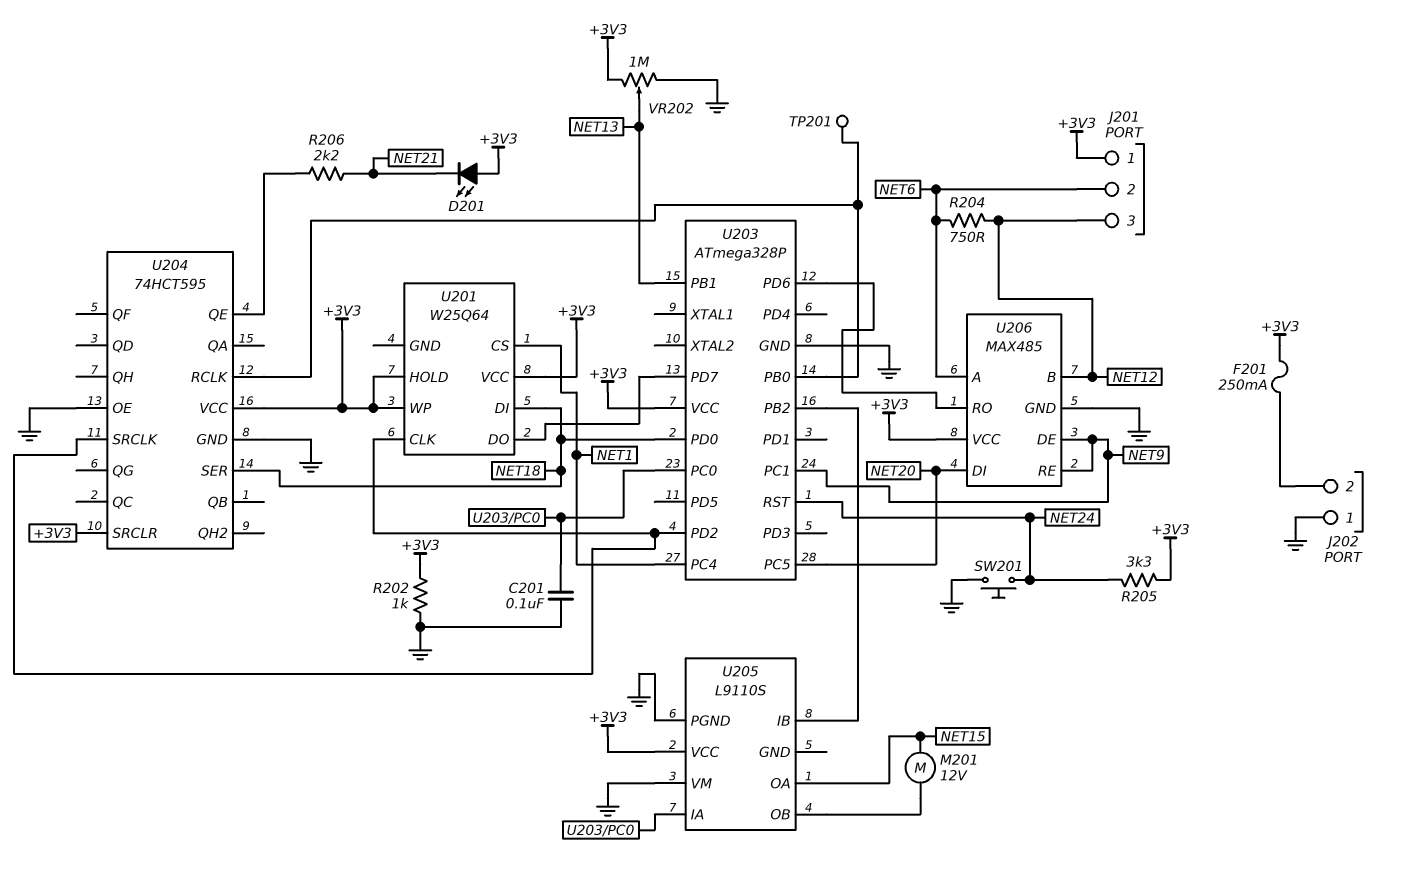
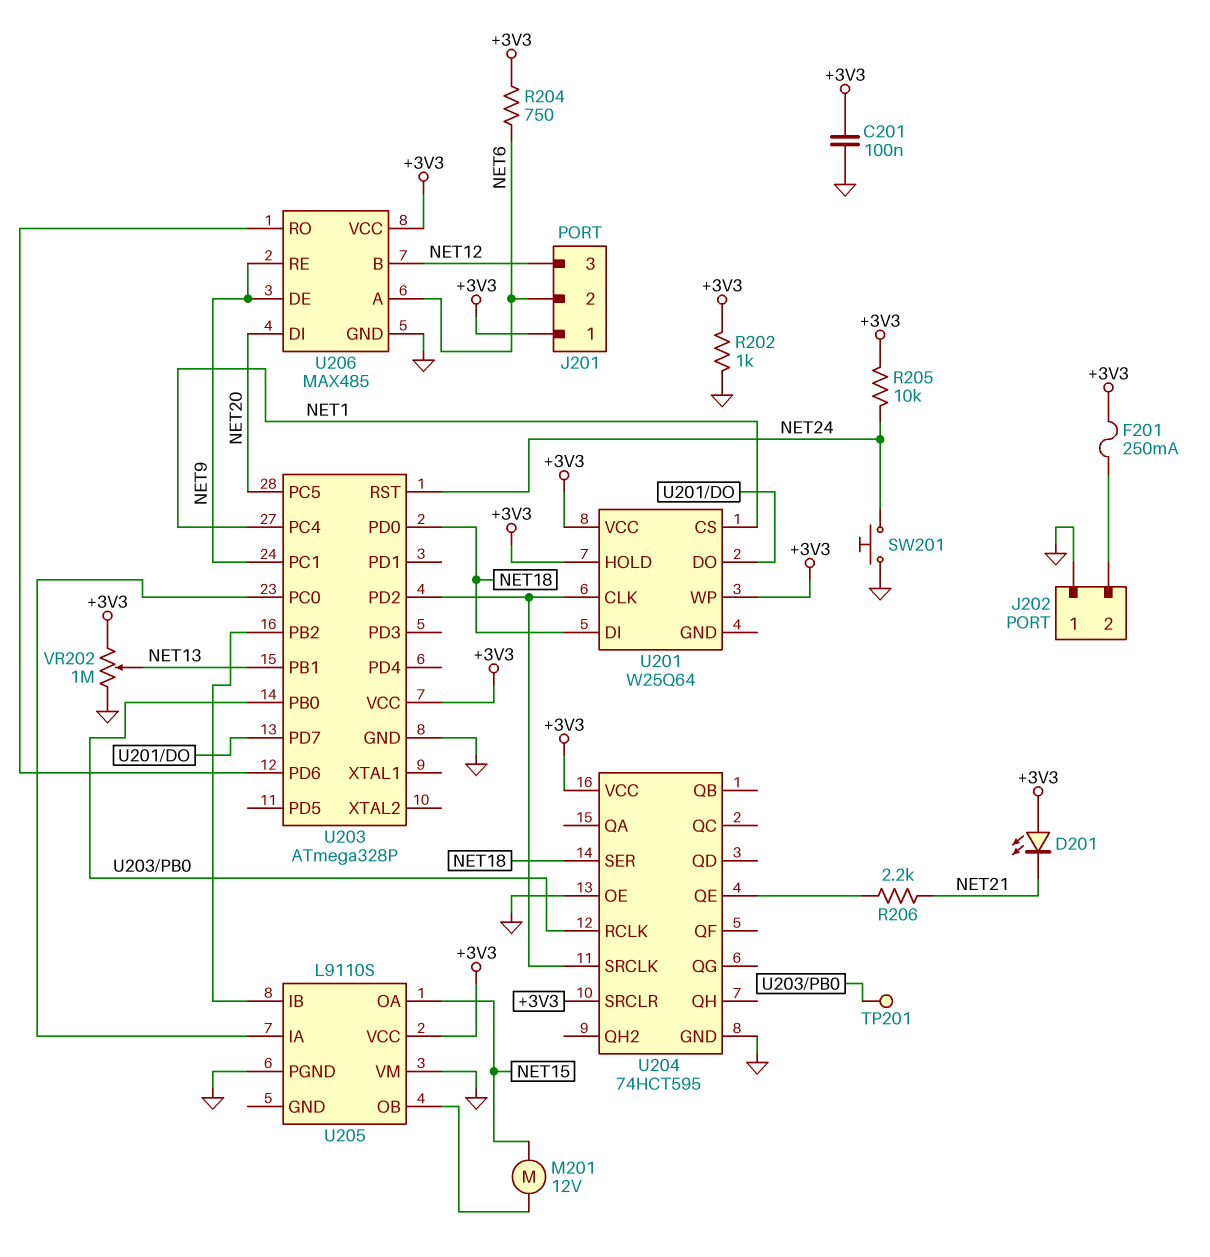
C201: 100nF (GND, U203/PC0) -> 100nF (+3V3, GND)
R204: 750 (NET6, NET12) -> 750 (+3V3, NET6)
R205: 3.3k (+3V3, NET24) -> 10k (+3V3, NET24)

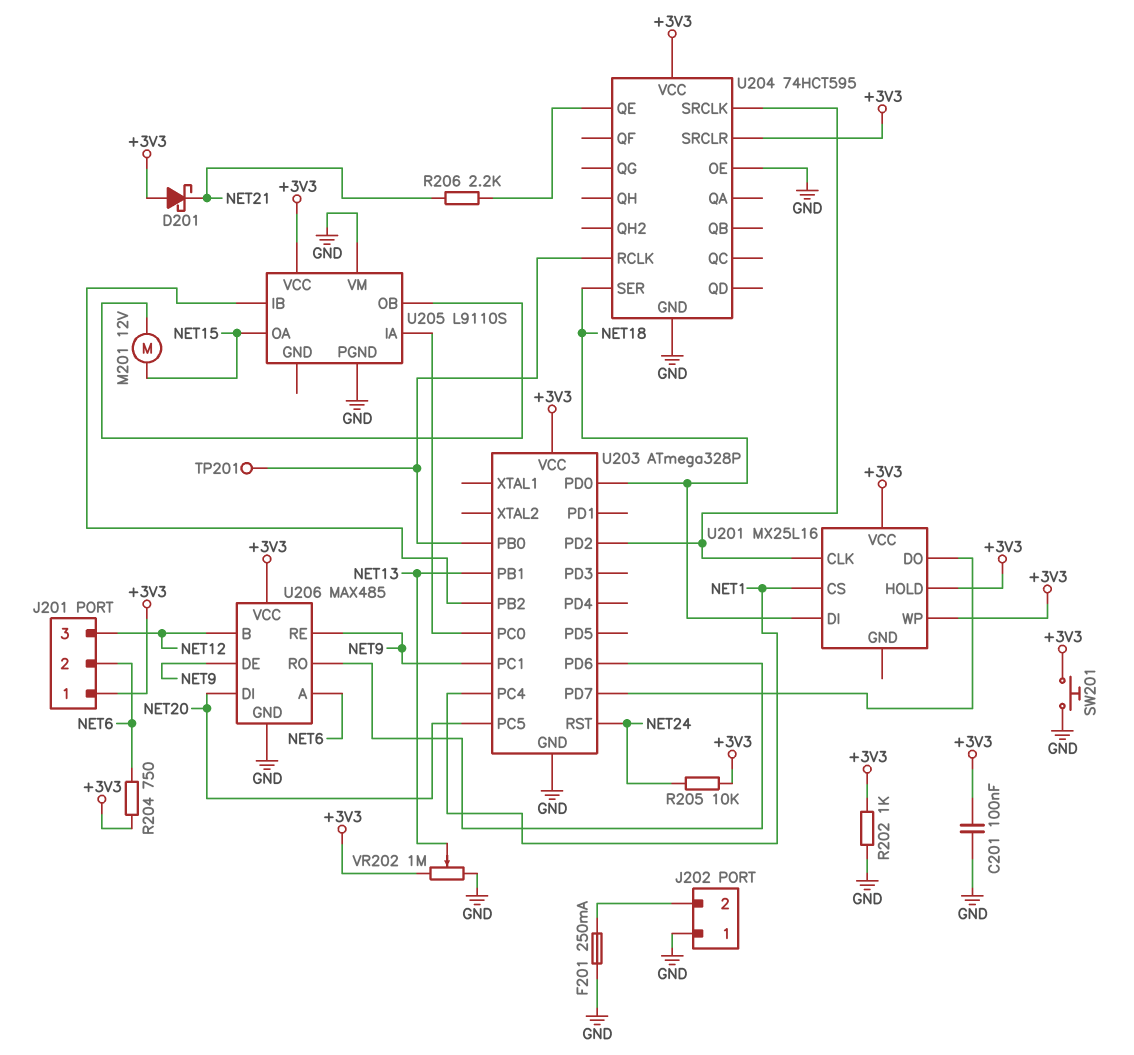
D201: LED (A +3V3, K NET21) -> schottky (A +3V3, K NET21)
F201: 250mA (+3V3, J202/2) -> 250mA (GND, J202/2)
SW201: button (GND, NET24) -> button (+3V3, GND)
U201: W25Q64 -> MX25L16

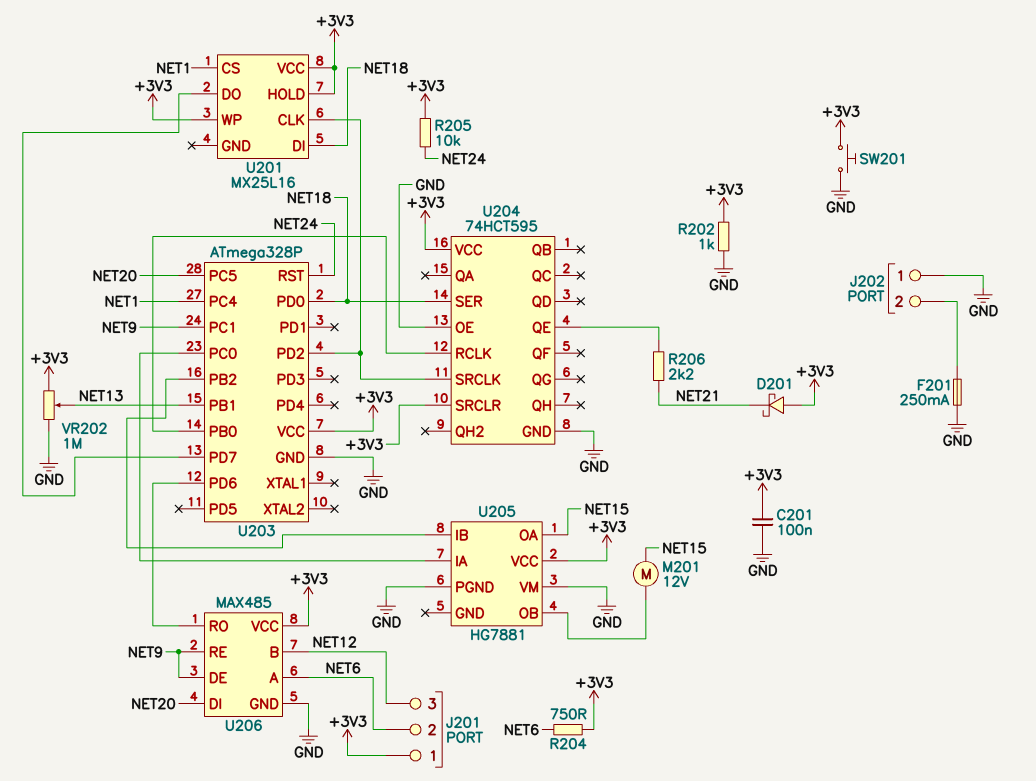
TP201: test point (U203/PB0) -> none
U205: L9110S -> HG7881

